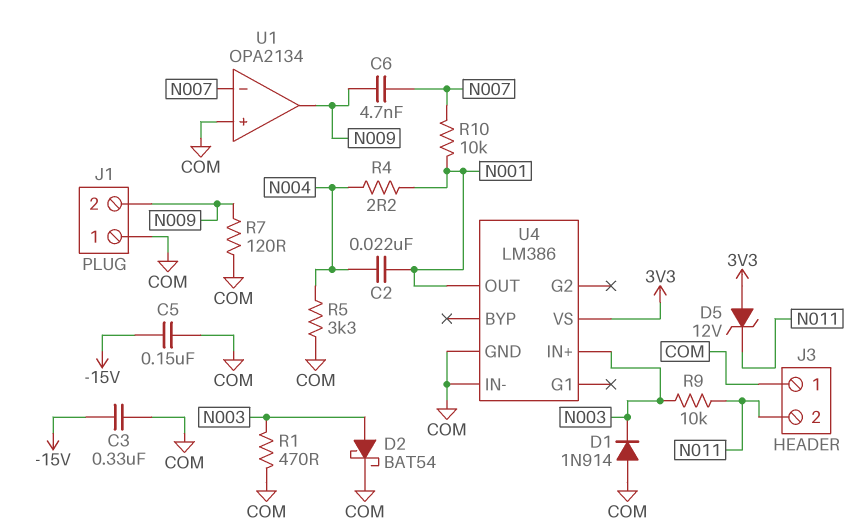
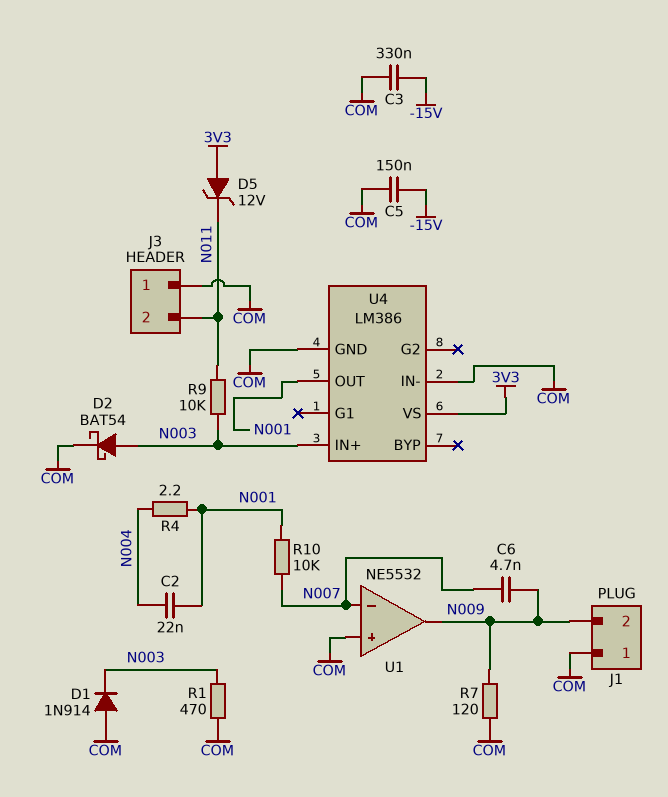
R5: 3.3k (COM, N004) -> none
U1: OPA2134 -> NE5532

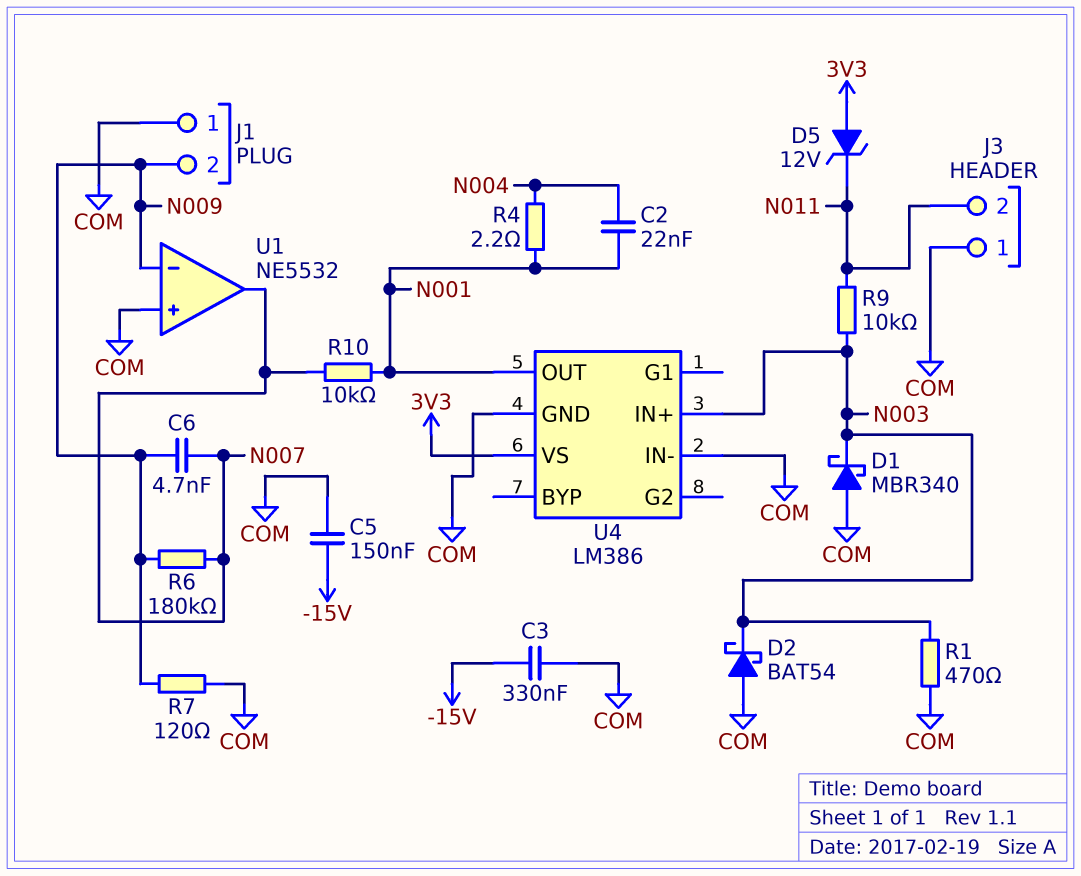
D1: diode 1N914 (A COM, K N003) -> schottky MBR340 (A COM, K N003)
D2: schottky BAT54 (A N003, K COM) -> schottky BAT54 (A COM, K N003)
R6: none -> 180k (N007, N009)
U1 pin in-: N007 -> N009
U1 pin out: N009 -> N007

